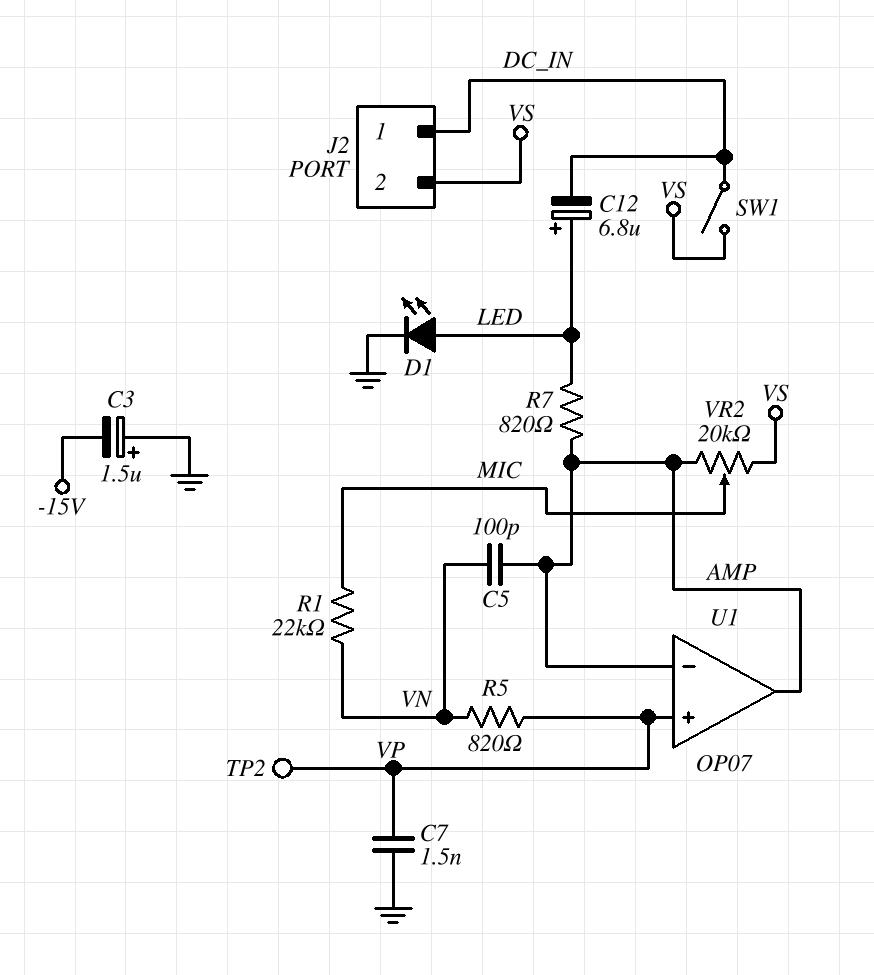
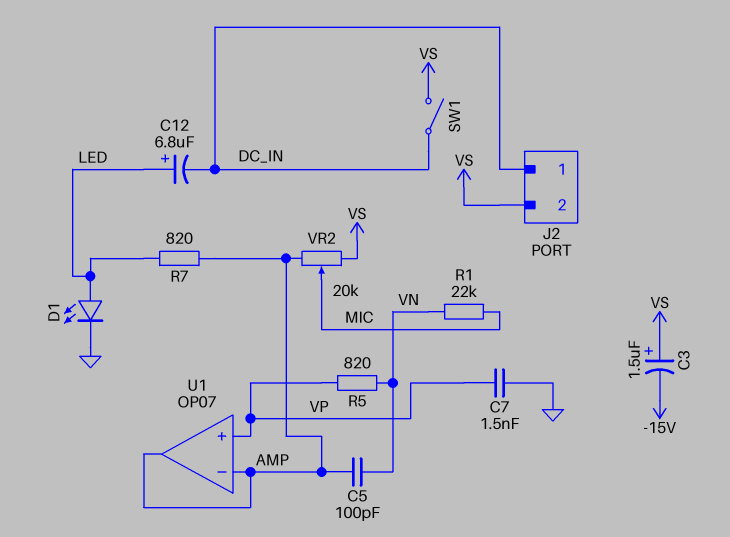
C3: 1.5uF (plus GND, minus -15V) -> 1.5uF (plus VS, minus -15V)
TP2: test point (VP) -> none

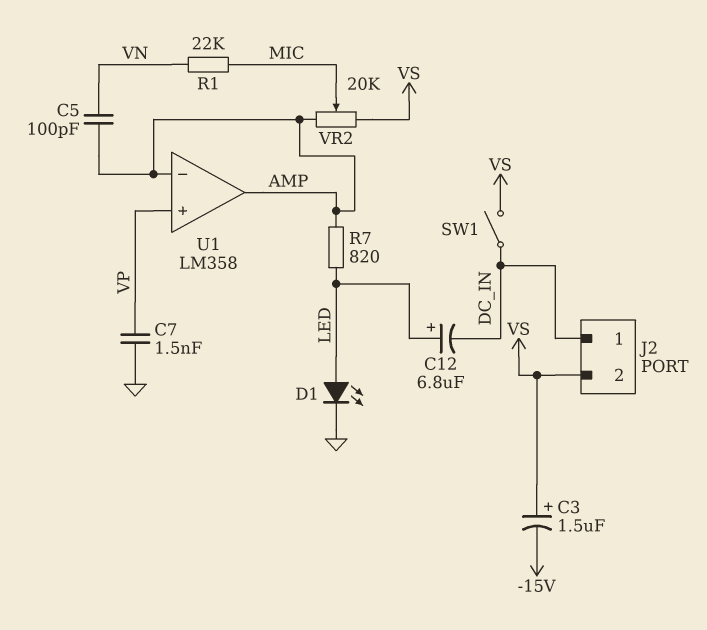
R5: 820 (VN, VP) -> none
U1: OP07 -> LM358

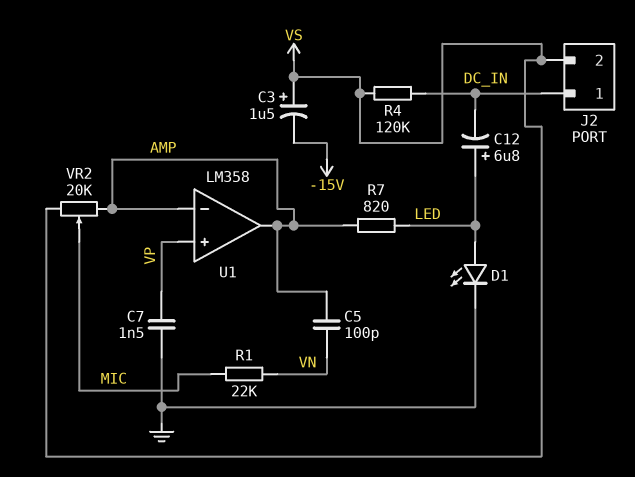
R4: none -> 120k (DC_IN, VS)
SW1: switch (DC_IN, VS) -> none

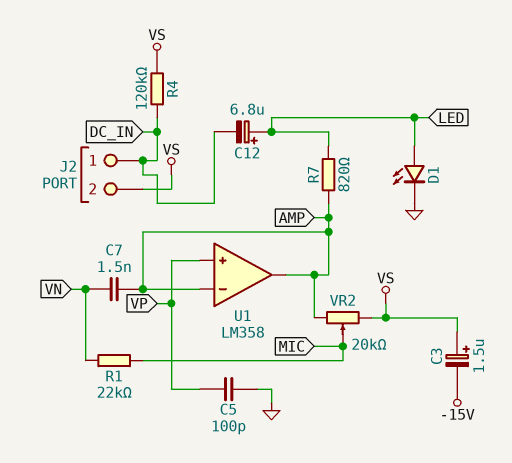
C5: 100pF (AMP, VN) -> 100pF (GND, VP)
C7: 1.5nF (GND, VP) -> 1.5nF (AMP, VN)

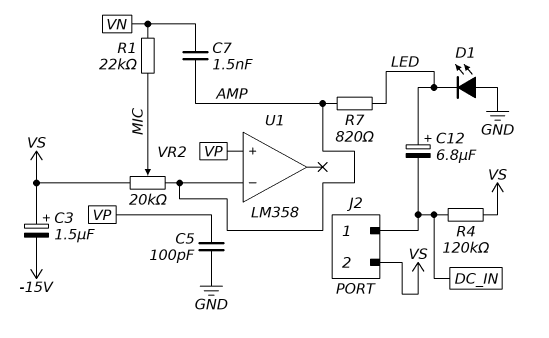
D1: LED (A LED, K GND) -> LED (A GND, K LED)
U1 pin out: AMP -> none

